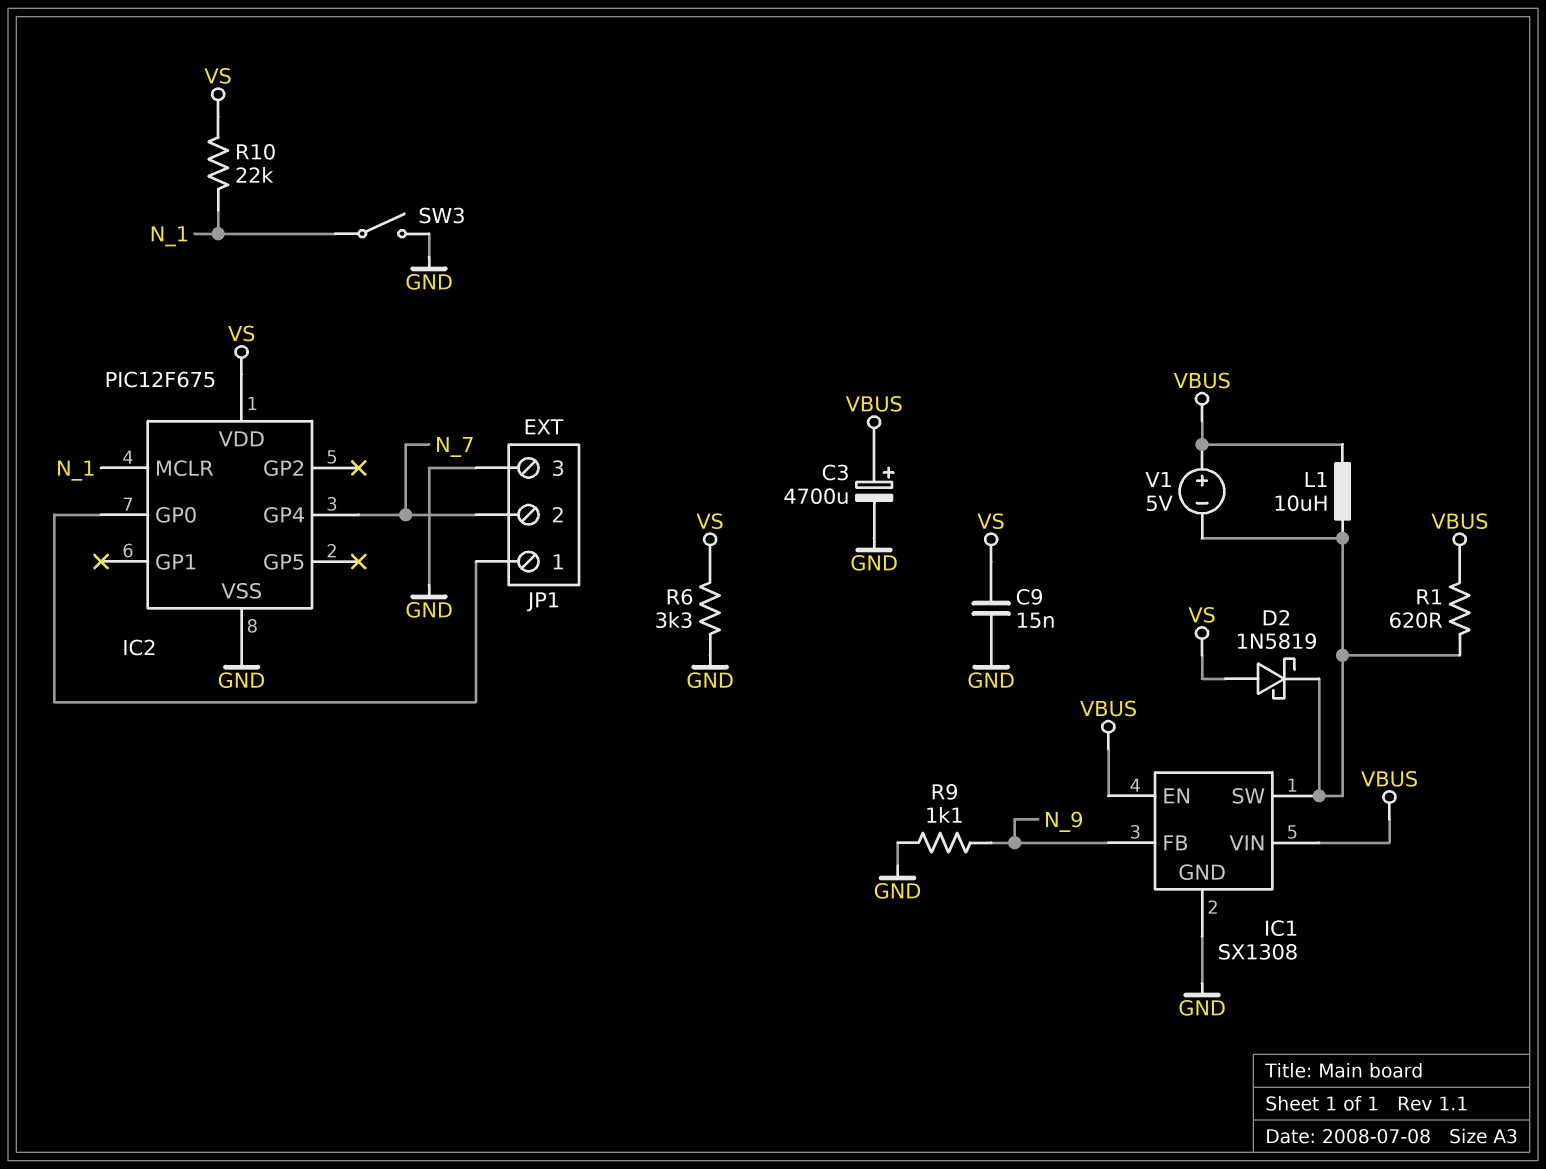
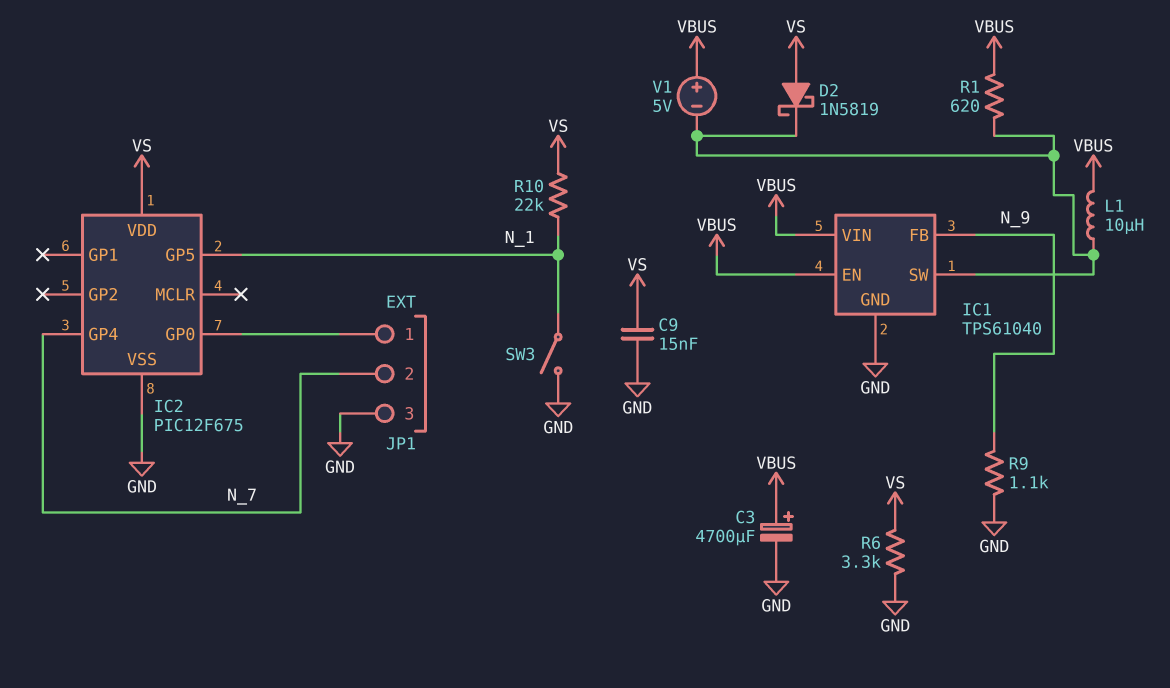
IC1: SX1308 -> TPS61040
IC2 pin GP5: none -> N_1
IC2 pin MCLR: N_1 -> none

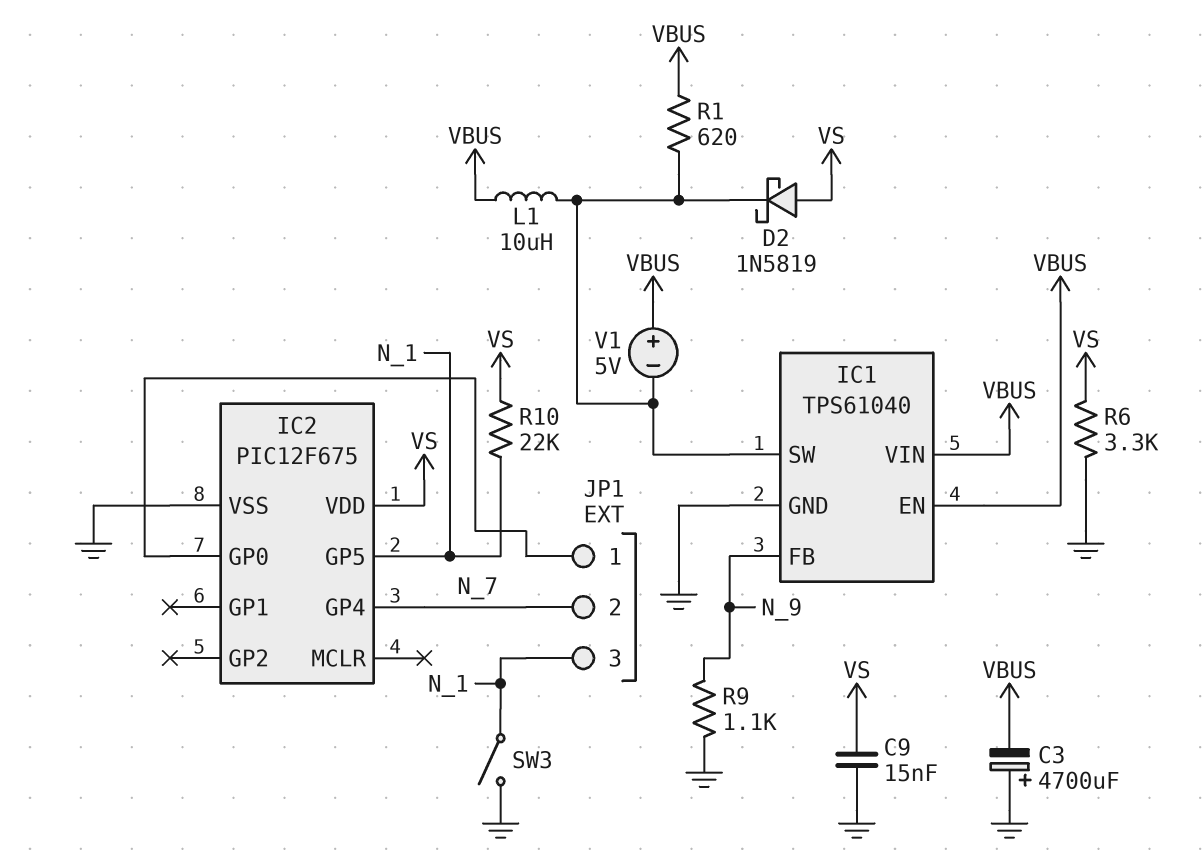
C3: 4700uF (plus VBUS, minus GND) -> 4700uF (plus GND, minus VBUS)
JP1 pin 3: GND -> N_1

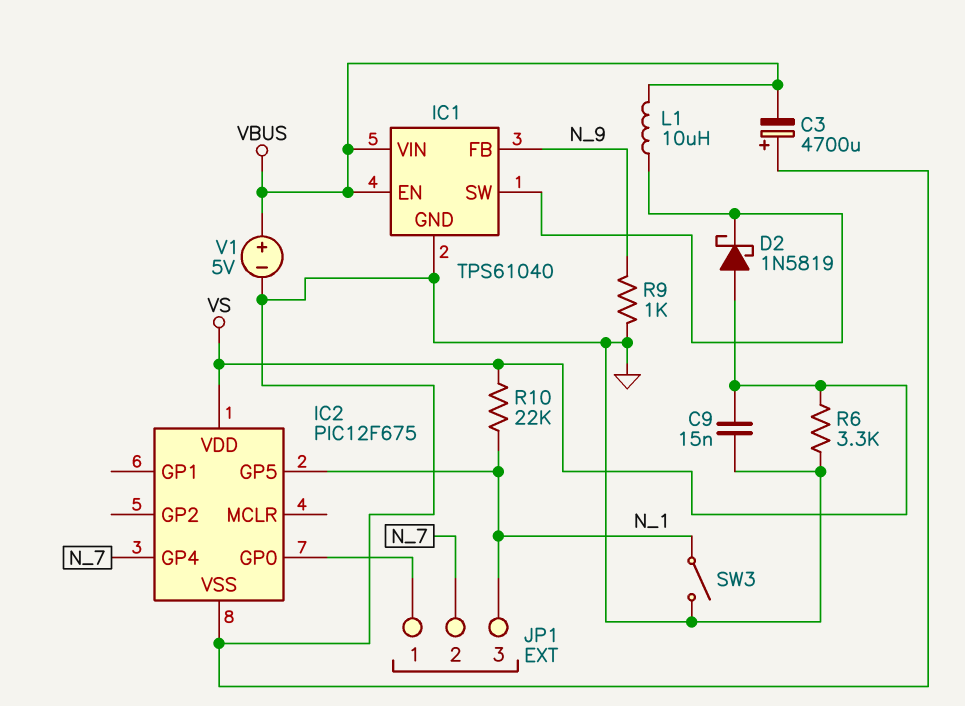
R1: 620 (IC1/SW, VBUS) -> none
R9: 1.1k (GND, N_9) -> 1k (GND, N_9)
V1: 5V (plus VBUS, minus IC1/SW) -> 5V (plus VBUS, minus GND)

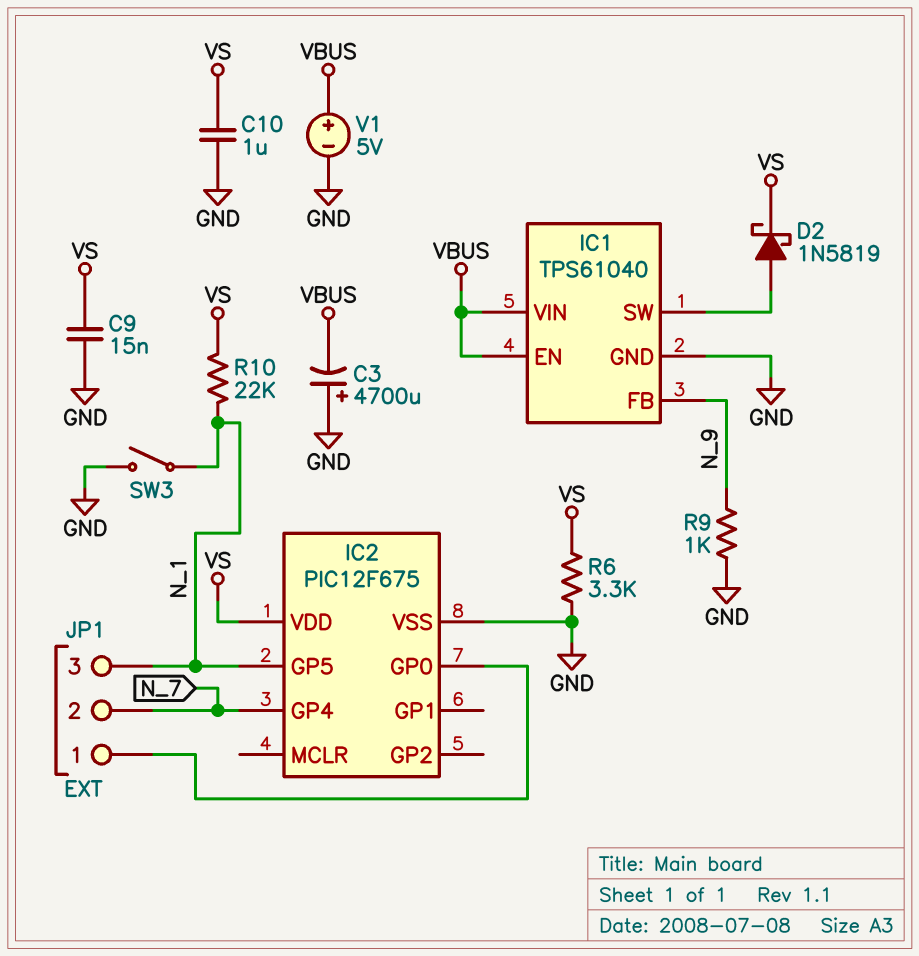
C10: none -> 1uF (GND, VS)
D2: schottky 1N5819 (A VS, K IC1/SW) -> schottky 1N5819 (A IC1/SW, K VS)
L1: 10uH (IC1/SW, VBUS) -> none

